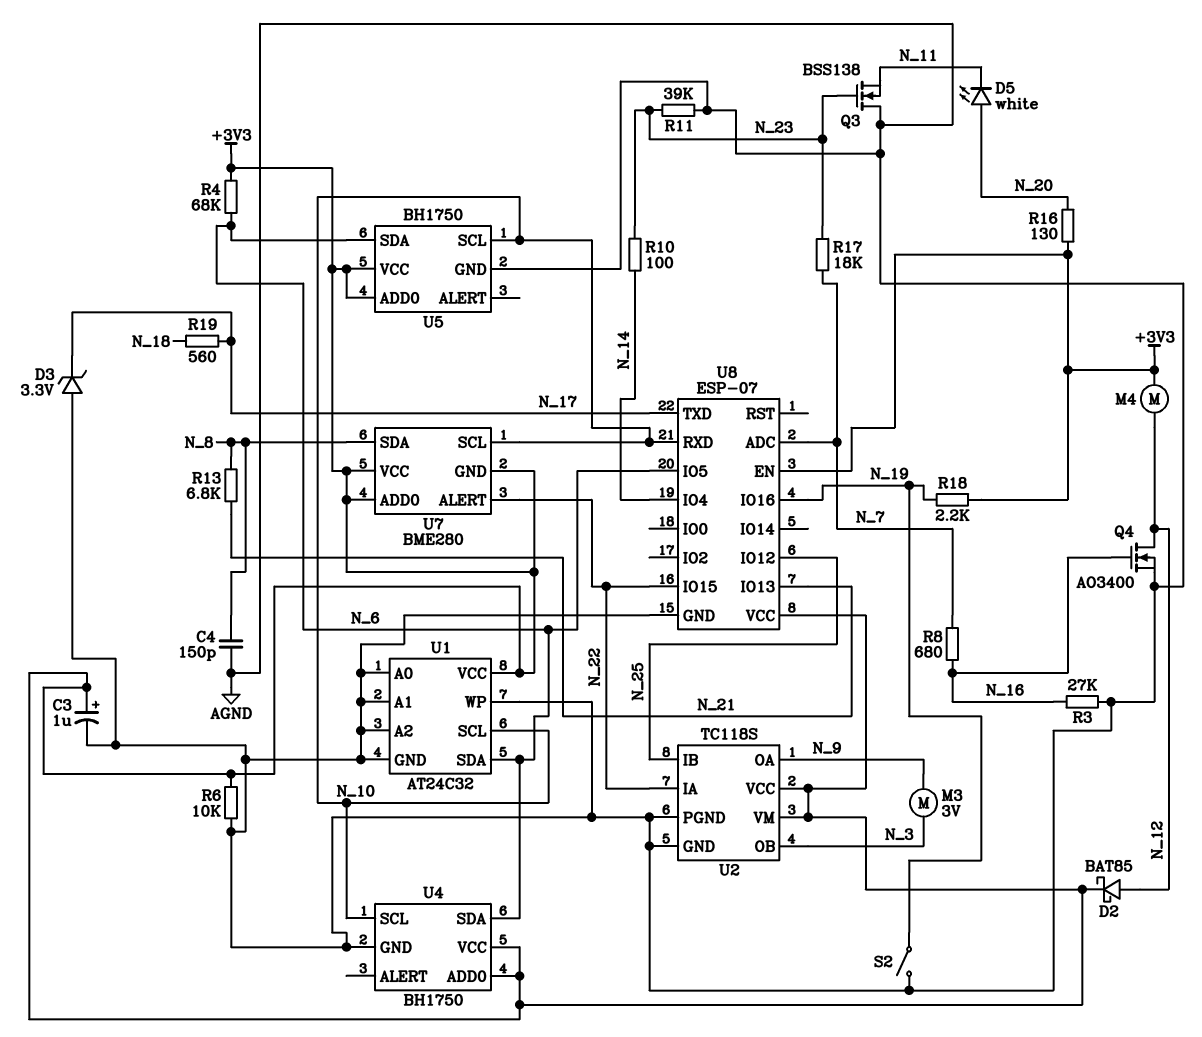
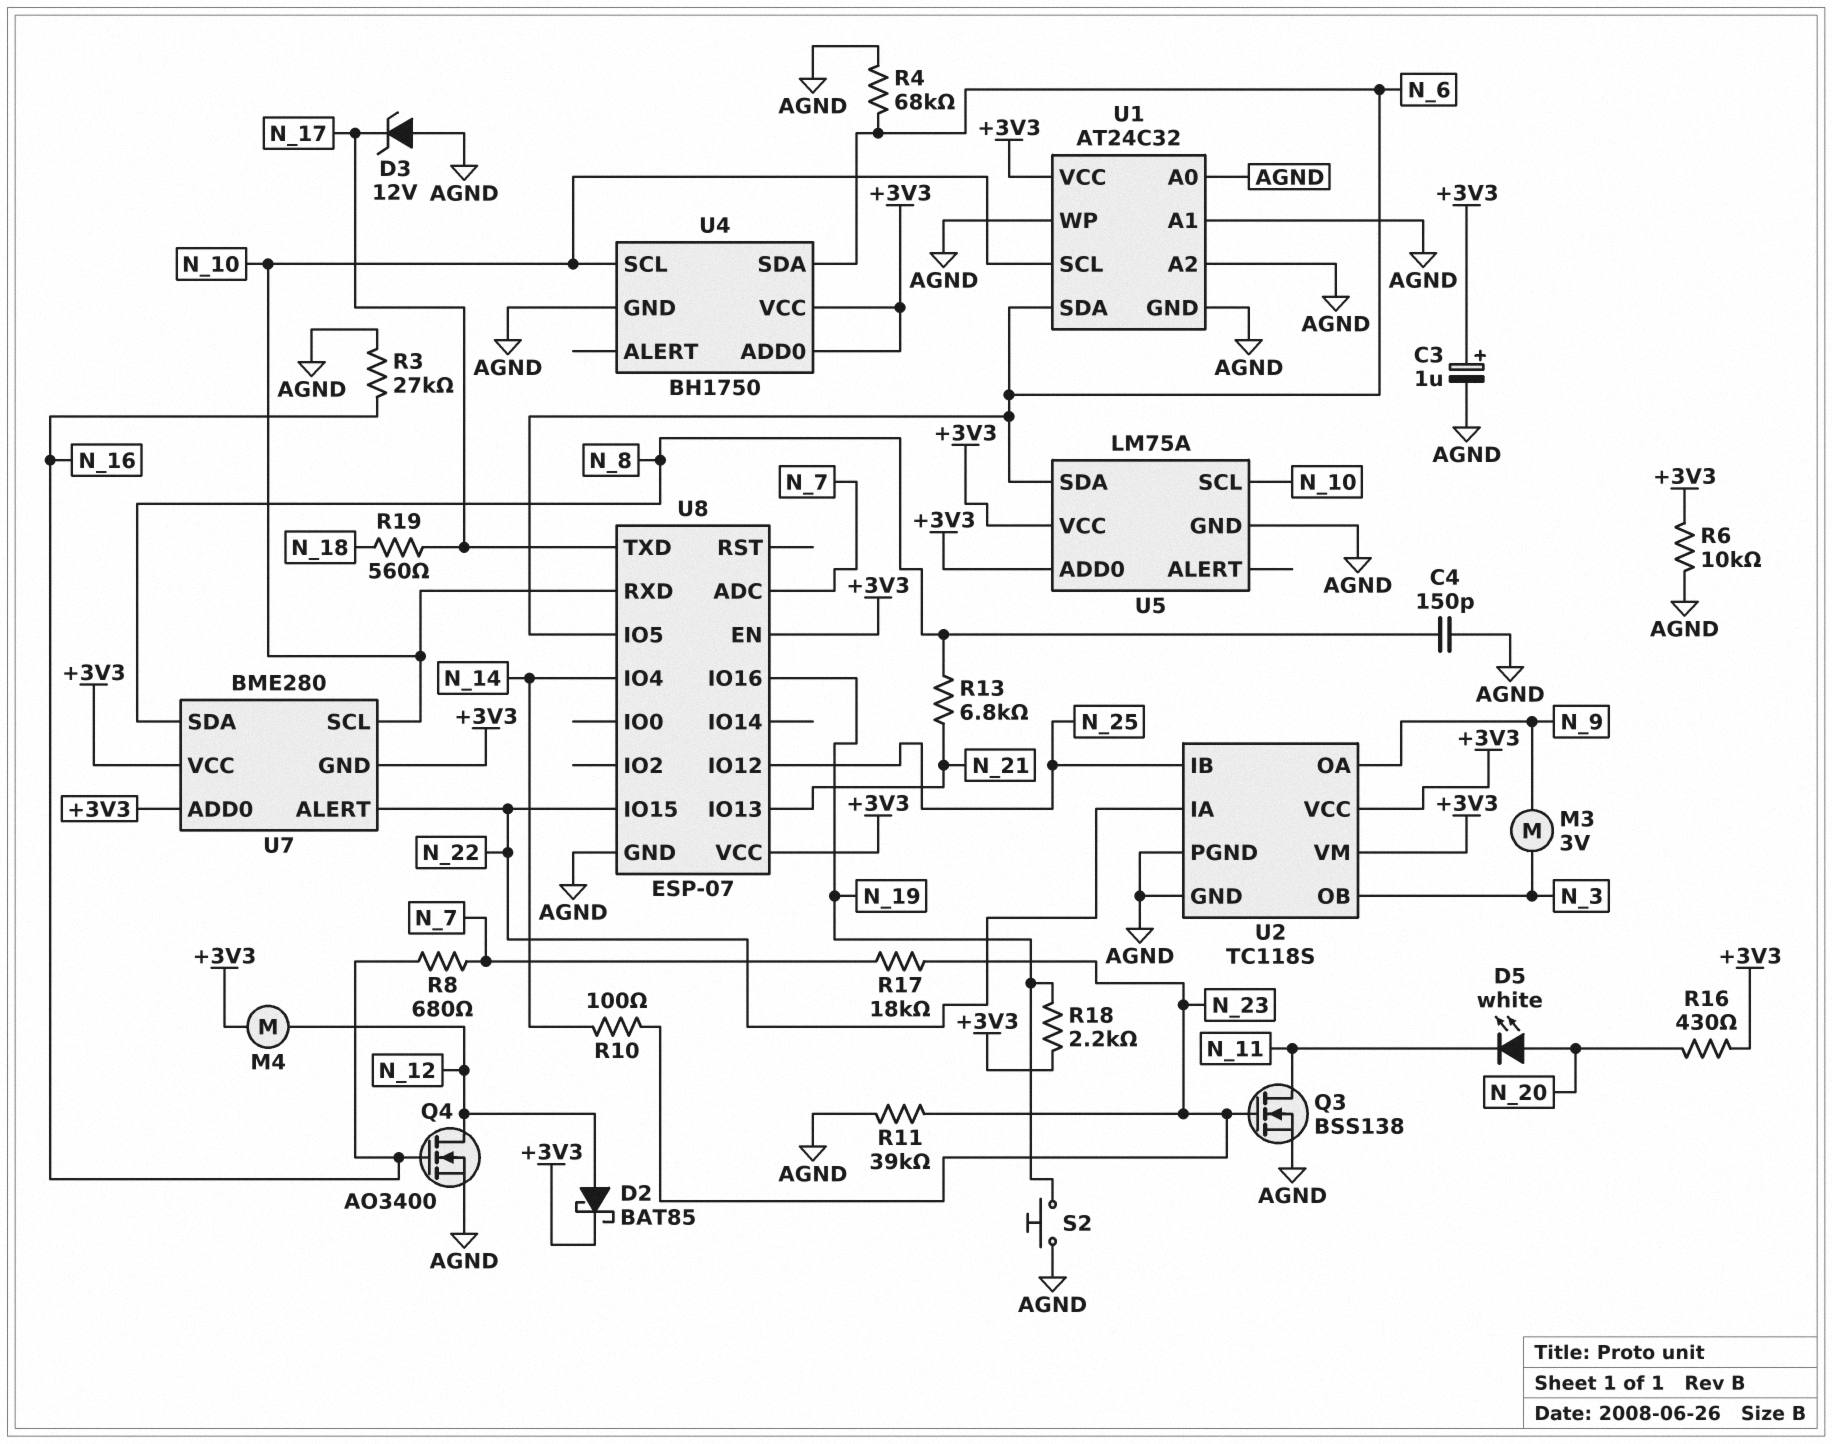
D3: zener 3.3V (A AGND, K N_17) -> zener 12V (A AGND, K N_17)
Q3: NMOS BSS138 (G N_23, D AGND, S N_11) -> NMOS BSS138 (G N_23, D N_11, S AGND)
R4: 68k (+3V3, N_6) -> 68k (AGND, N_6)
R16: 130 (+3V3, N_20) -> 430 (+3V3, N_20)
S2: switch (AGND, N_19) -> button (AGND, N_19)
U5: BH1750 -> LM75A

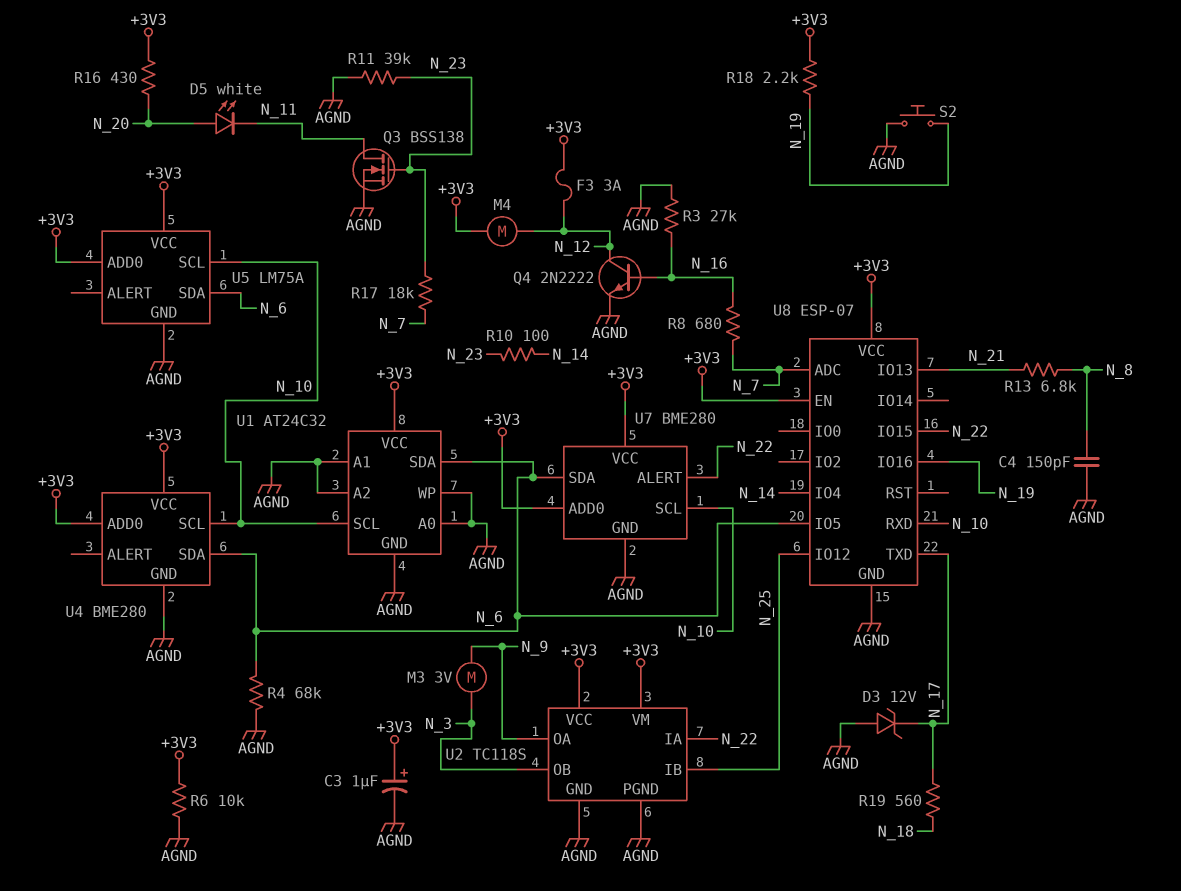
D2: schottky BAT85 (A N_12, K +3V3) -> none
F3: none -> 3A (+3V3, N_12)
Q4: NMOS AO3400 (G N_16, D N_12, S AGND) -> NPN 2N2222 (B N_16, C N_12, E AGND)
U4: BH1750 -> BME280
U7 pin GND: +3V3 -> AGND
U7 pin SDA: N_8 -> N_6

